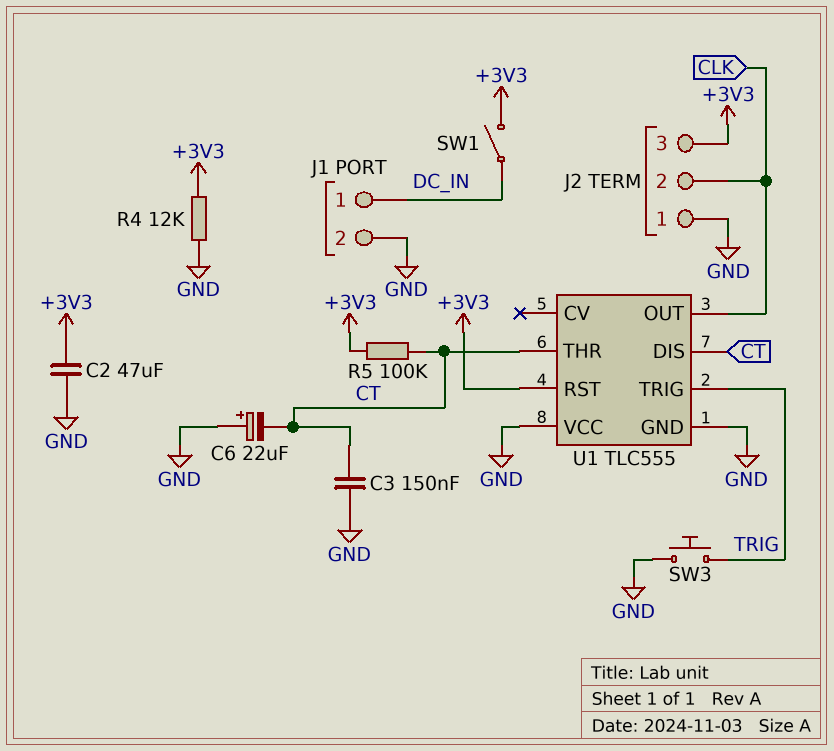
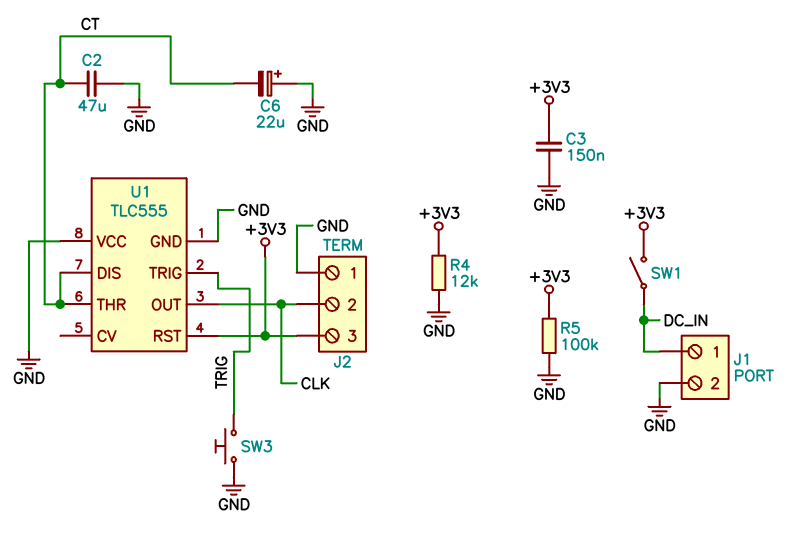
C2: 47uF (+3V3, GND) -> 47uF (CT, GND)
C3: 150nF (CT, GND) -> 150nF (+3V3, GND)
R5: 100k (+3V3, CT) -> 100k (+3V3, GND)

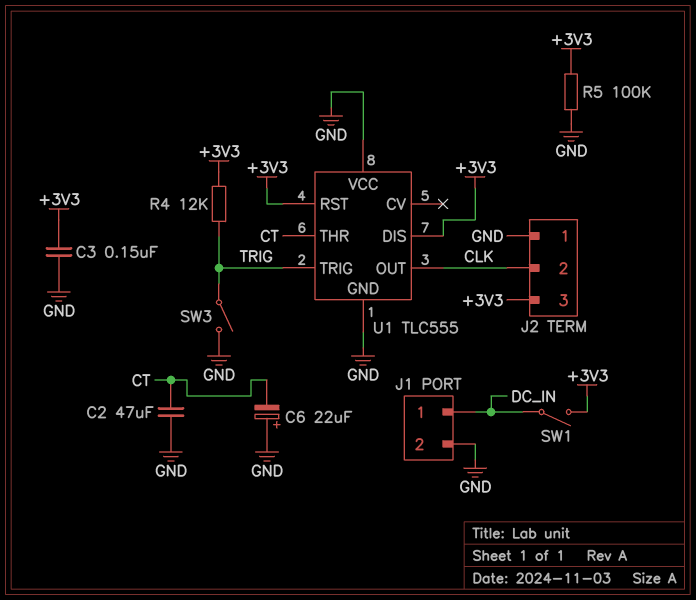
R4: 12k (+3V3, GND) -> 12k (+3V3, TRIG)
SW3: button (GND, TRIG) -> switch (GND, TRIG)
U1 pin DIS: CT -> +3V3

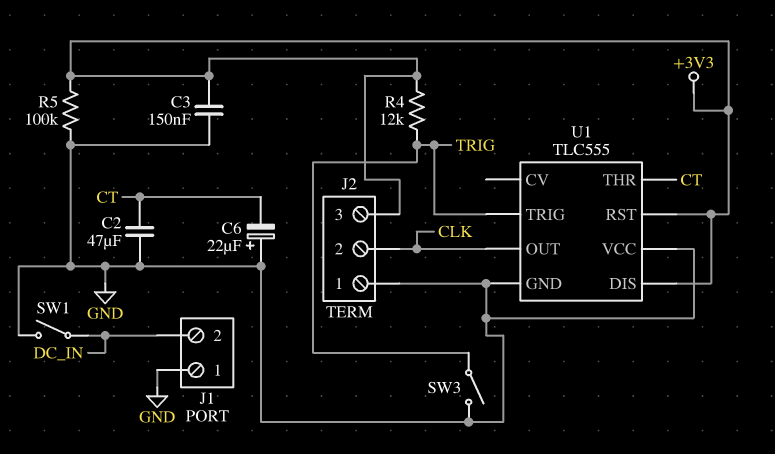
J1 pin 1: DC_IN -> GND
J1 pin 2: GND -> DC_IN
SW1: switch (+3V3, DC_IN) -> switch (DC_IN, GND)

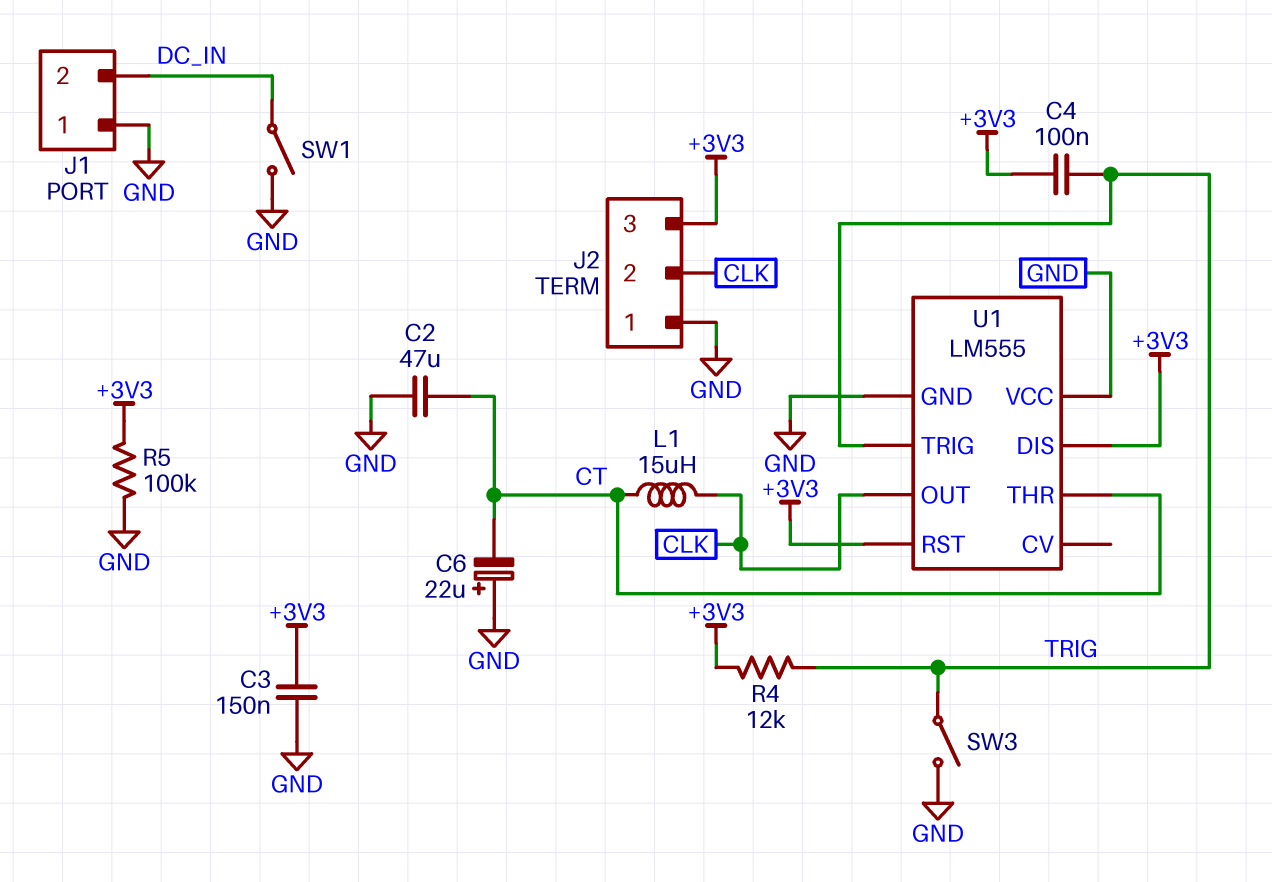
C4: none -> 100nF (+3V3, TRIG)
L1: none -> 15uH (CLK, CT)
U1: TLC555 -> LM555

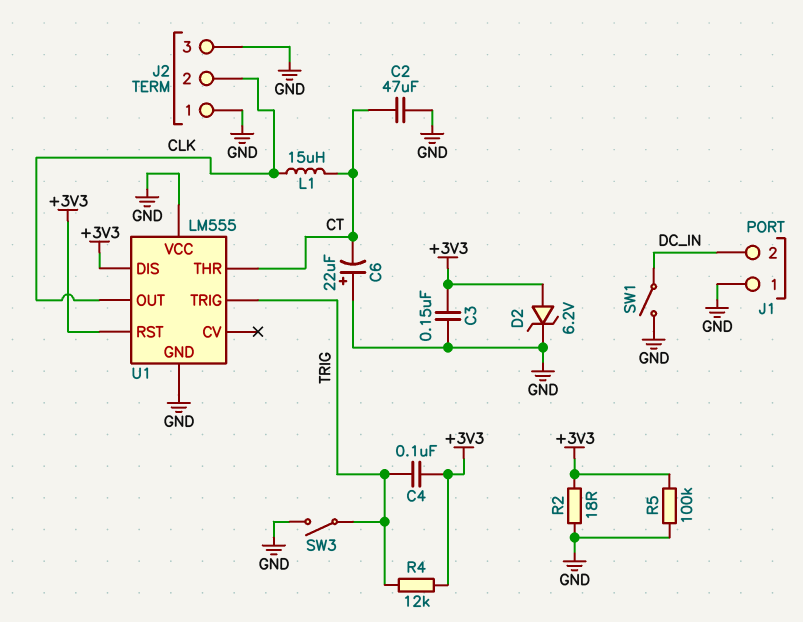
D2: none -> zener 6.2V (A +3V3, K GND)
J2 pin 3: +3V3 -> GND
R2: none -> 18 (+3V3, GND)

